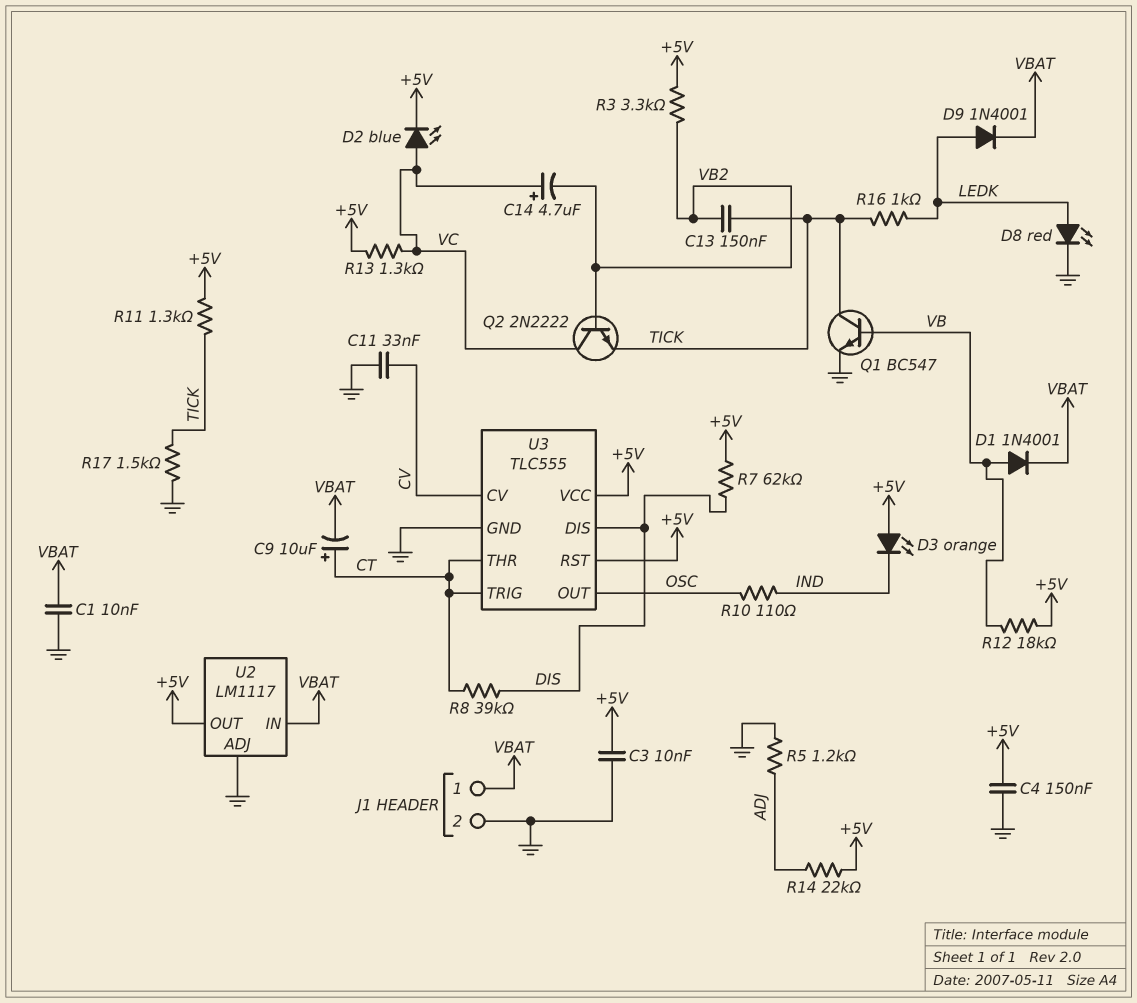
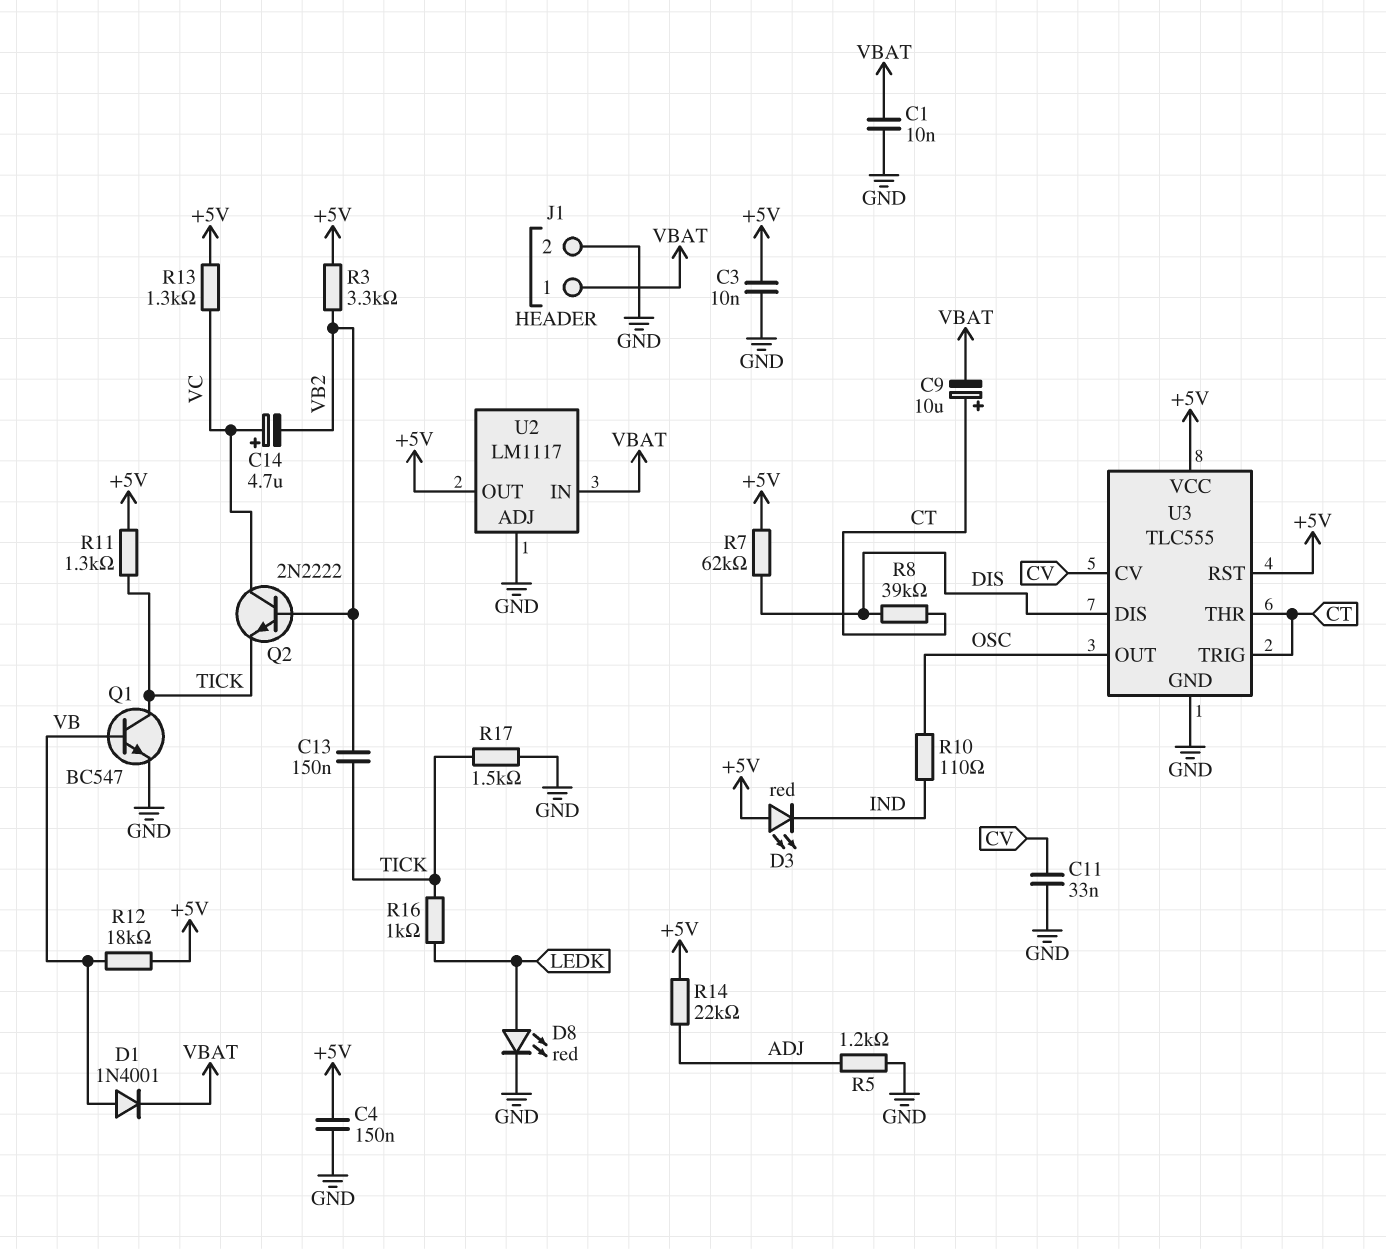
D2: LED blue (A VC, K +5V) -> none
D3: LED orange (A +5V, K IND) -> LED red (A +5V, K IND)
D9: diode 1N4001 (A LEDK, K VBAT) -> none

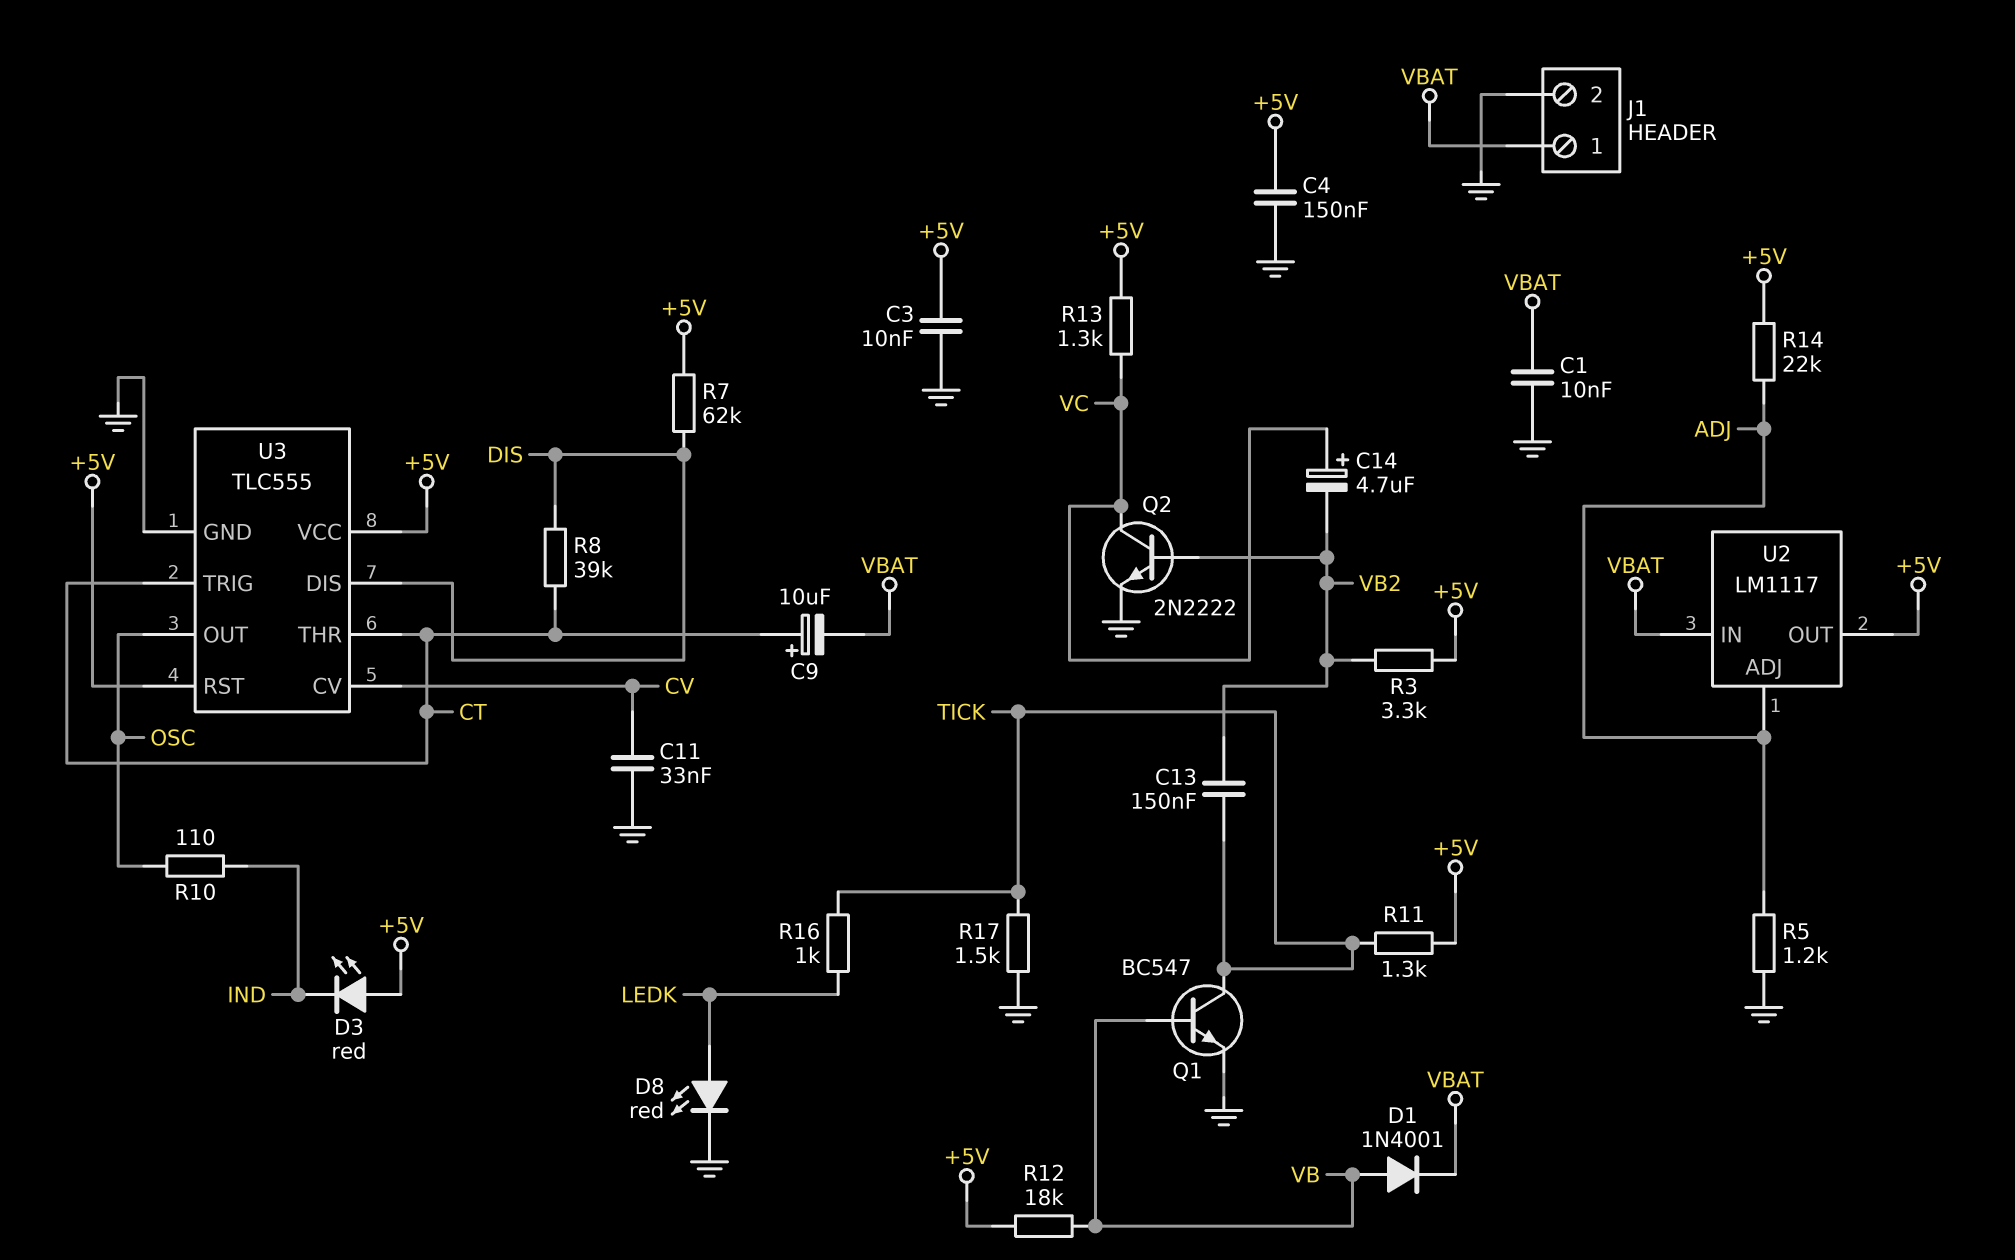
Q2: NPN 2N2222 (B VB2, C VC, E TICK) -> NPN 2N2222 (B VB2, C VC, E GND)
U2 pin ADJ: GND -> ADJ

